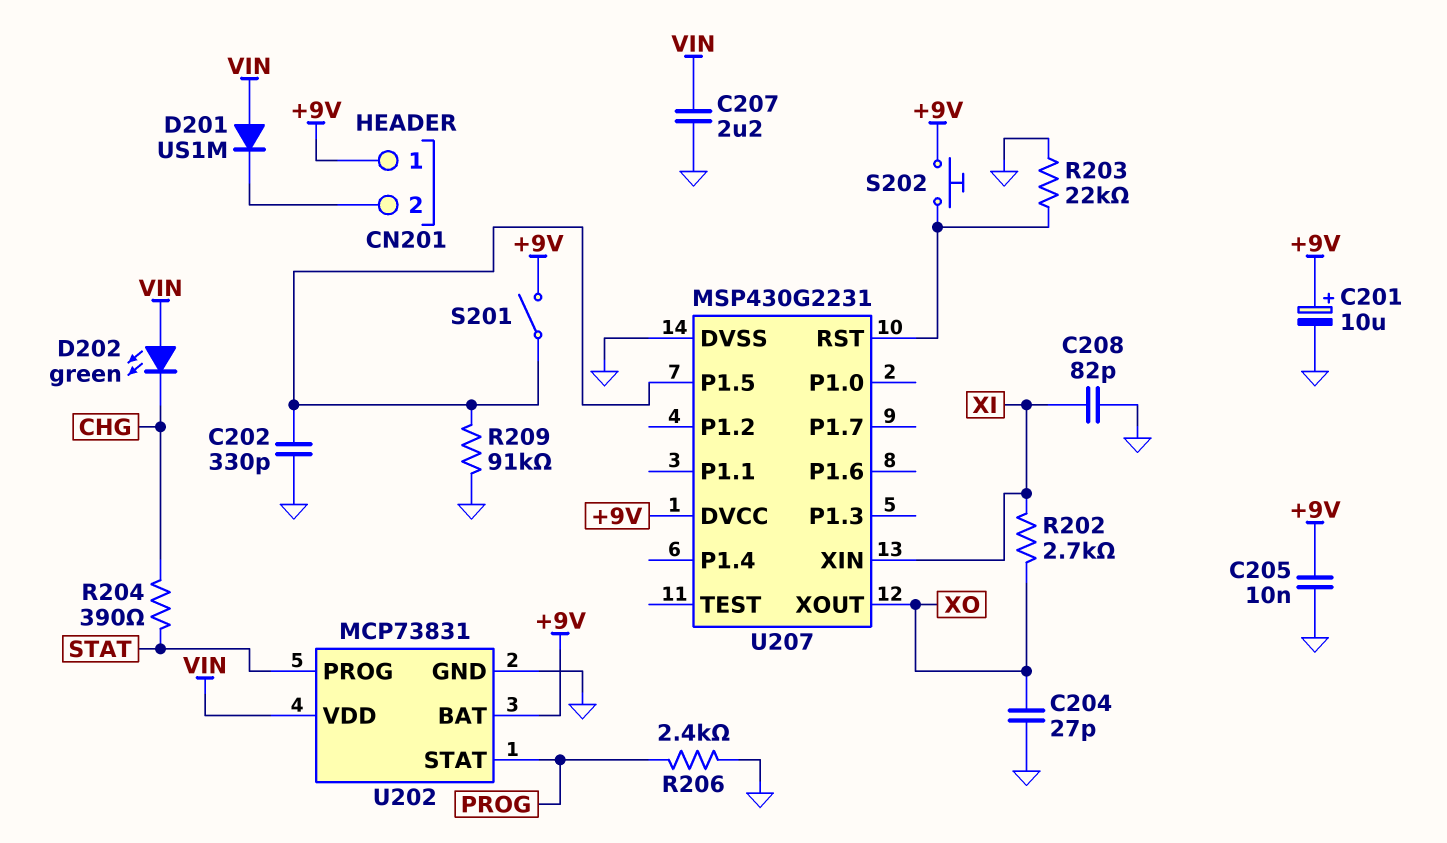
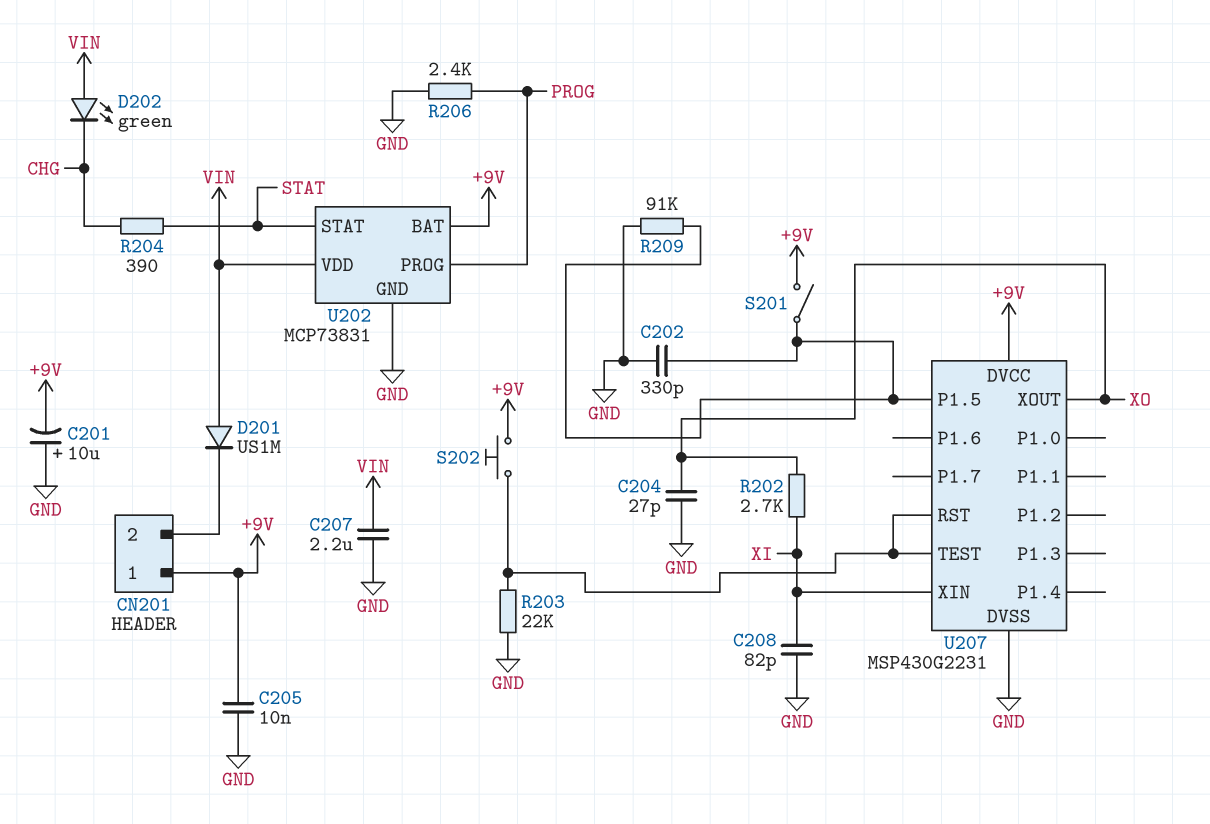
C201: 10uF (plus +9V, minus GND) -> 10uF (plus GND, minus +9V)
U202 pin PROG: STAT -> PROG
U202 pin STAT: PROG -> STAT
U207 pin TEST: none -> U207/RST

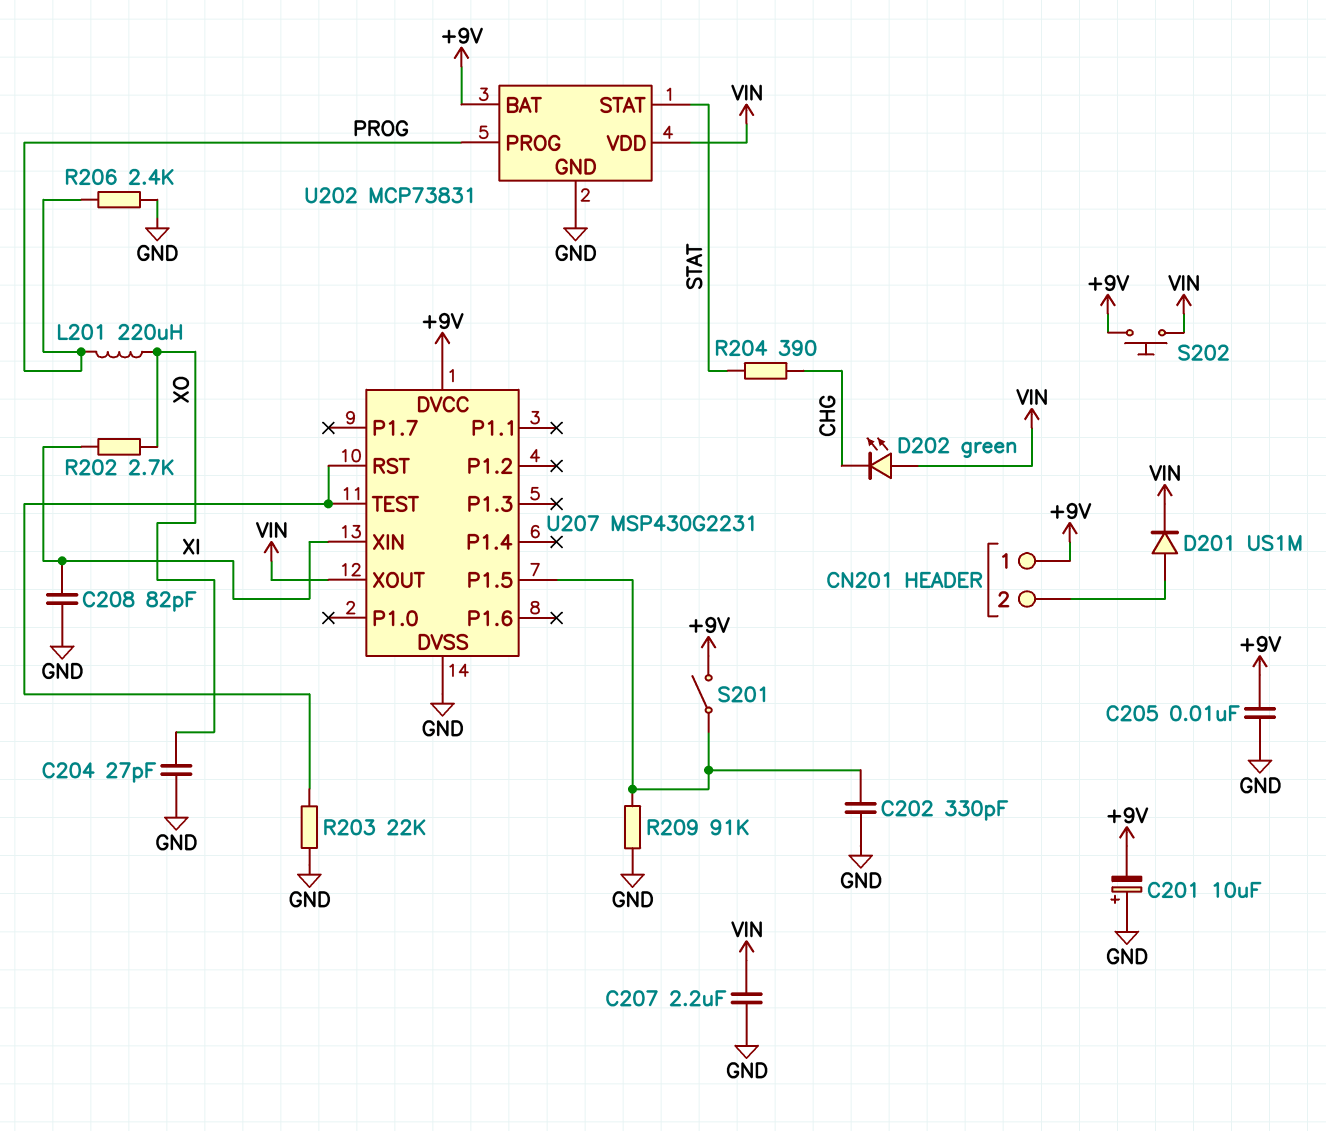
D201: diode US1M (A VIN, K CN201/2) -> diode US1M (A CN201/2, K VIN)
L201: none -> 220uH (PROG, XO)
S202: button (+9V, U207/RST) -> button (+9V, VIN)
U207 pin XOUT: XO -> VIN

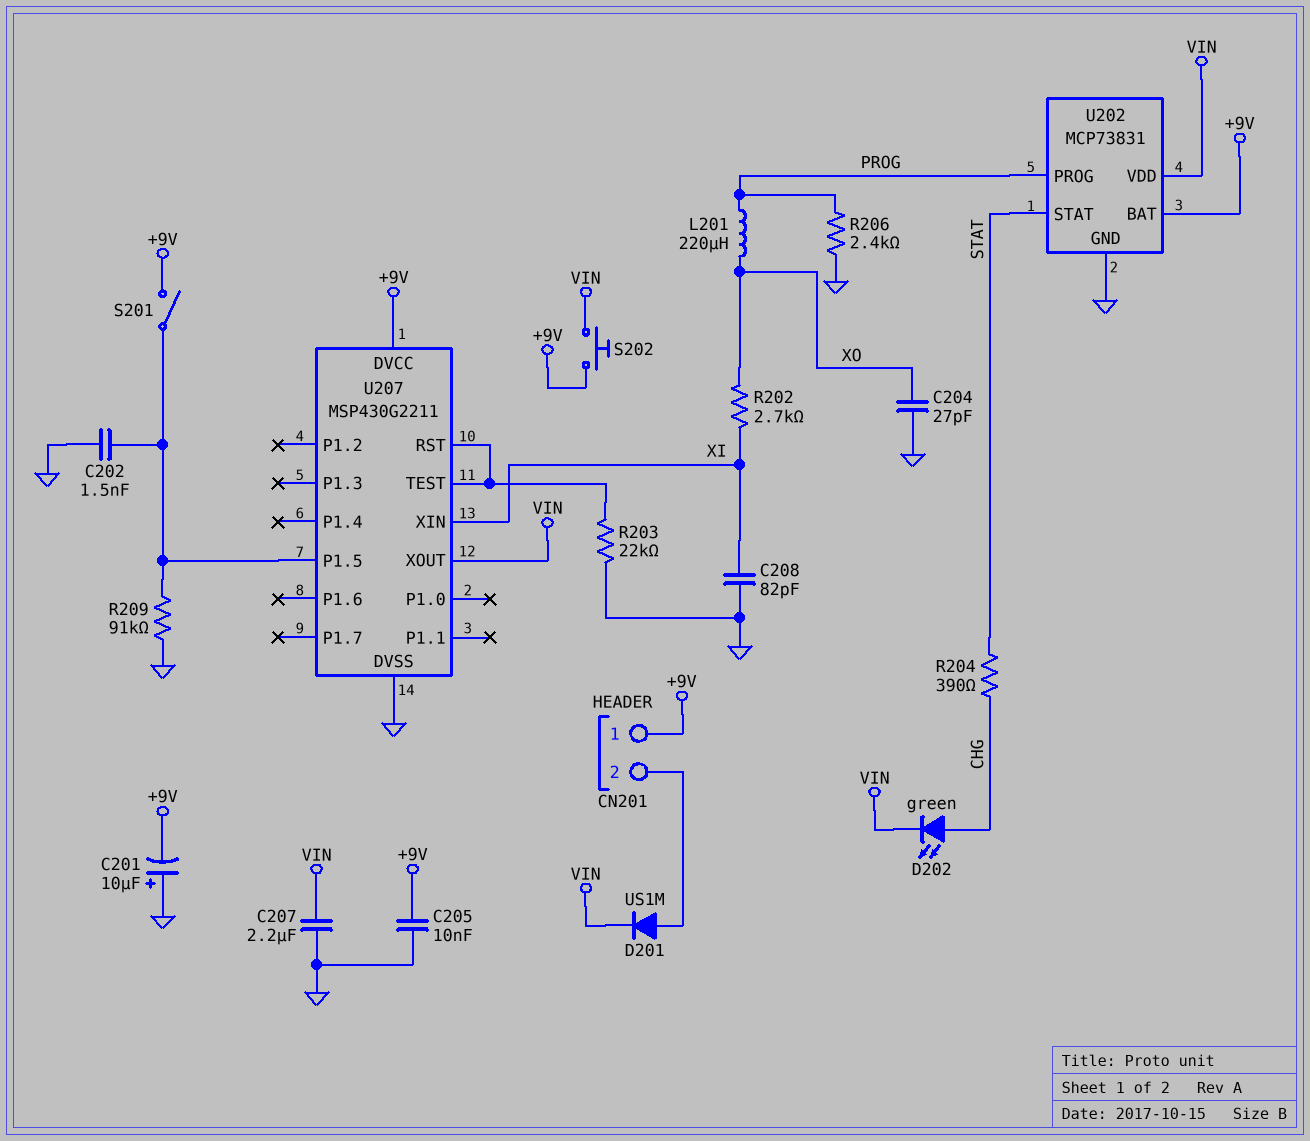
C202: 330pF (GND, U207/P1.5) -> 1.5nF (GND, U207/P1.5)
D202: LED green (A VIN, K CHG) -> LED green (A CHG, K VIN)
U207: MSP430G2231 -> MSP430G2211

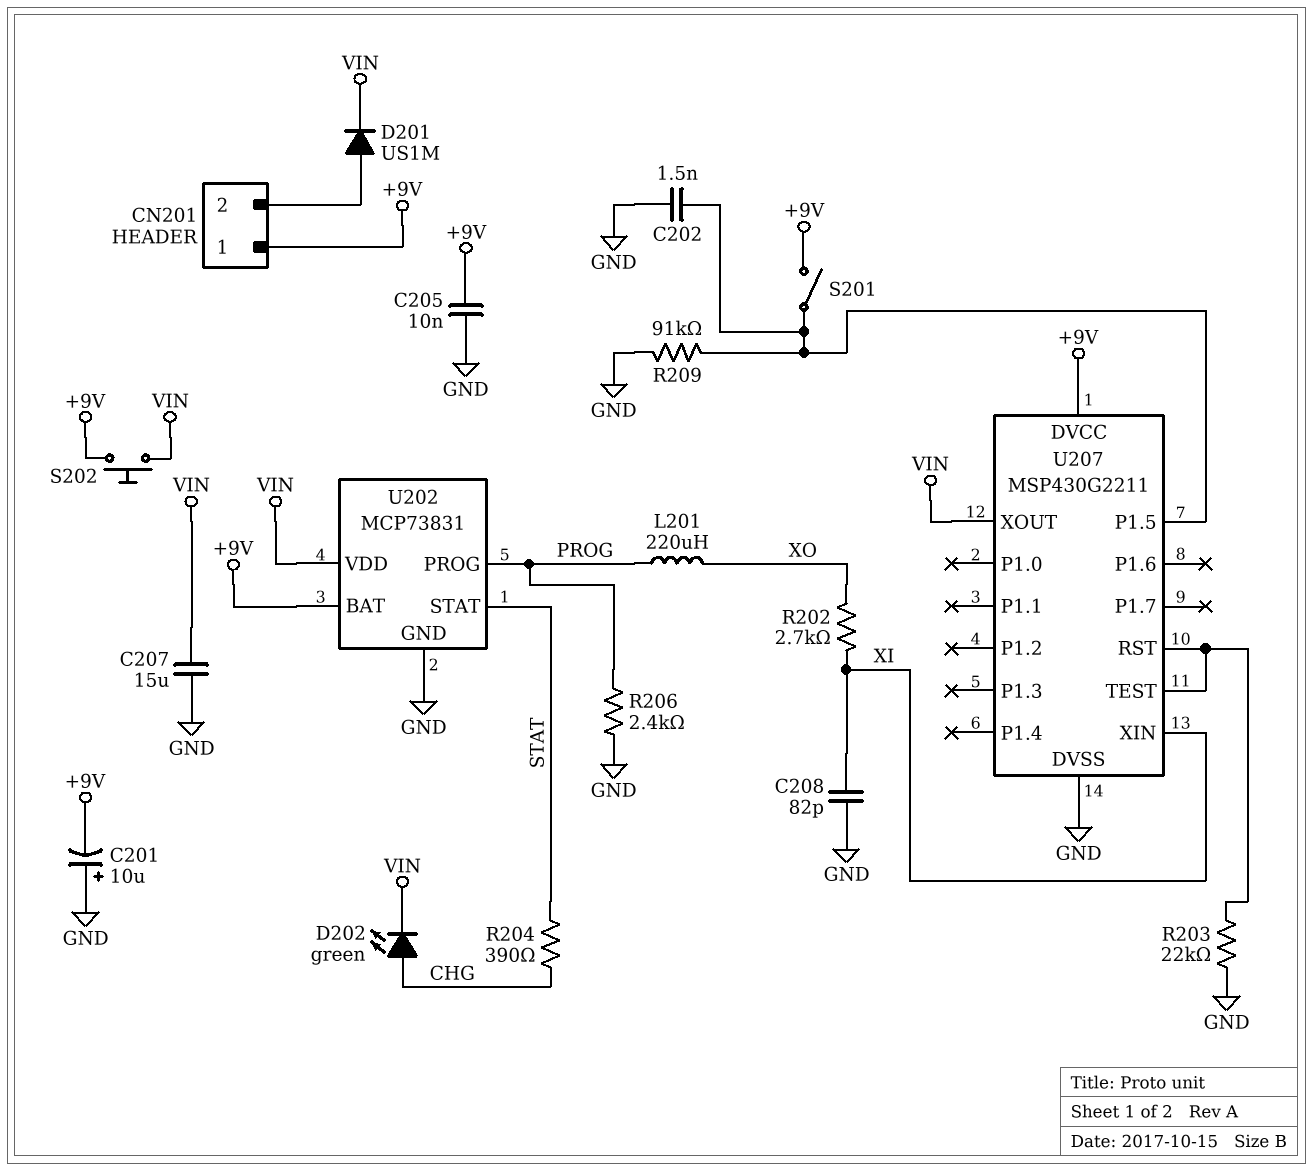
C204: 27pF (GND, XO) -> none
C207: 2.2uF (GND, VIN) -> 15uF (GND, VIN)

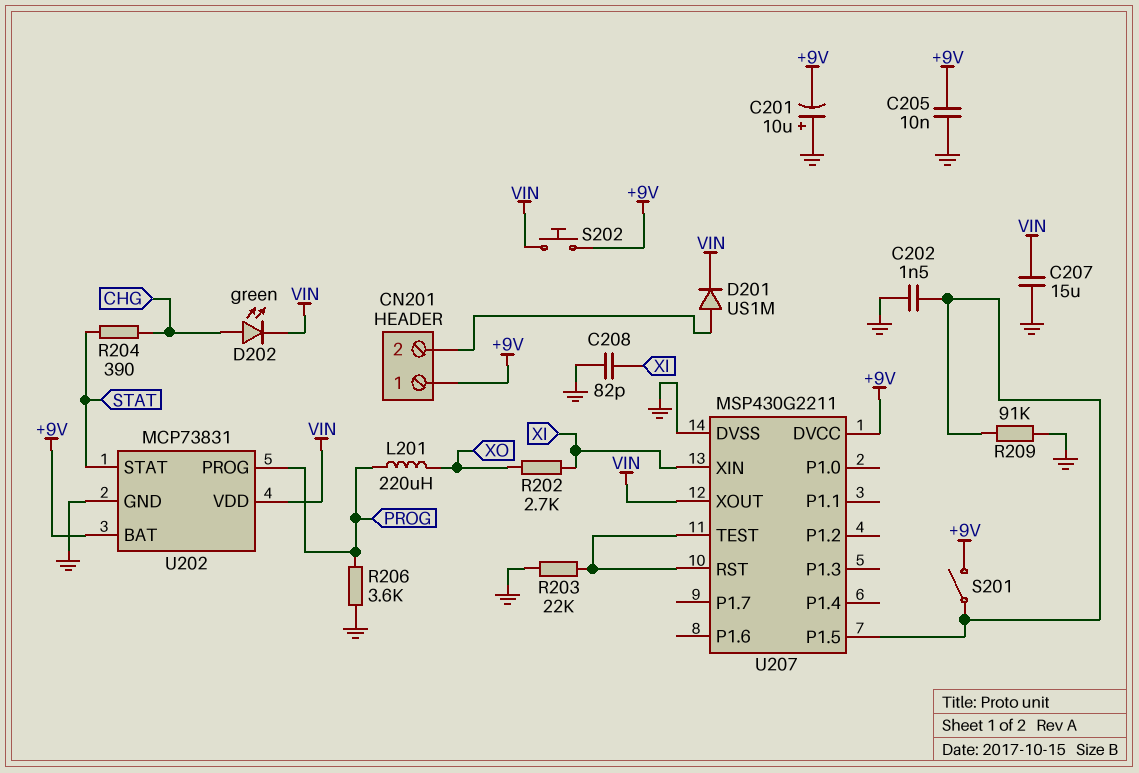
R206: 2.4k (GND, PROG) -> 3.6k (GND, PROG)

